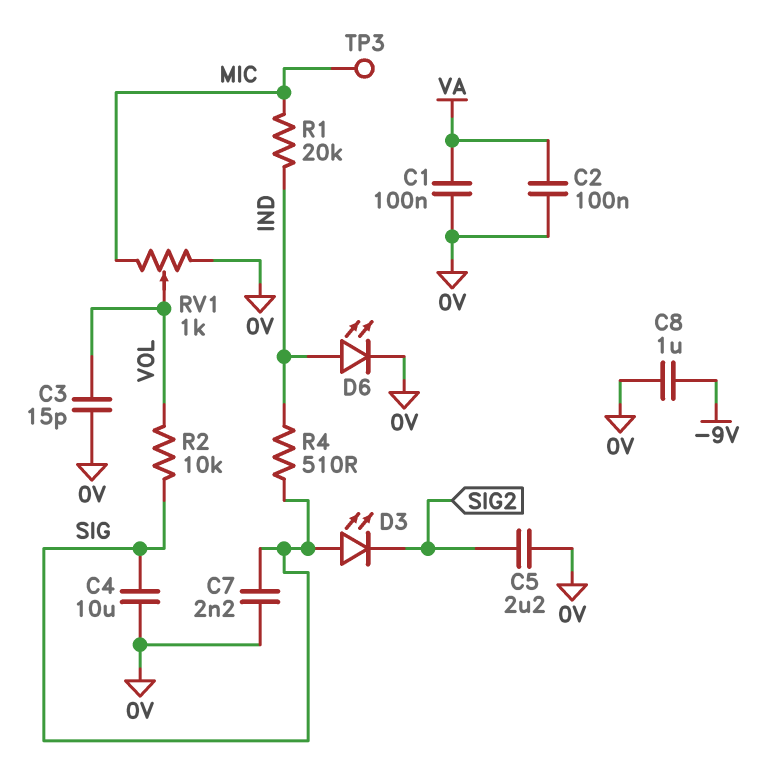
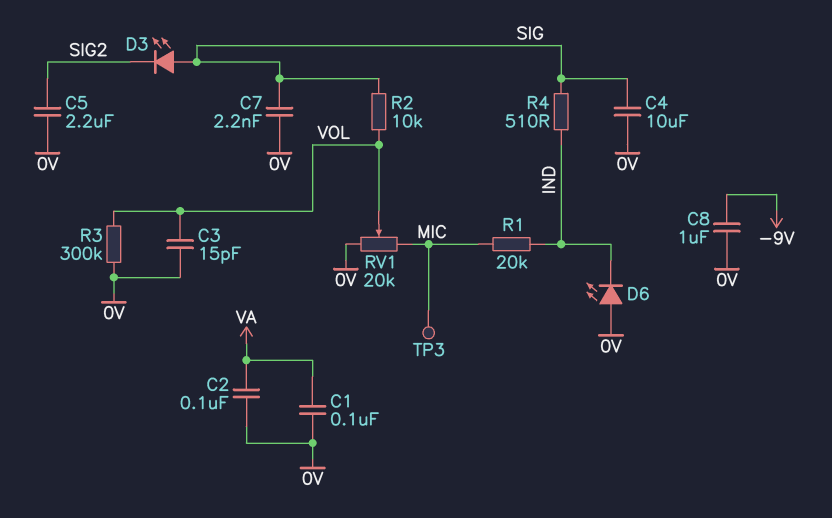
D6: LED (A IND, K 0V) -> LED (A 0V, K IND)
R3: none -> 300k (0V, VOL)
RV1: 1k (0V, MIC, wiper VOL) -> 20k (0V, MIC, wiper VOL)

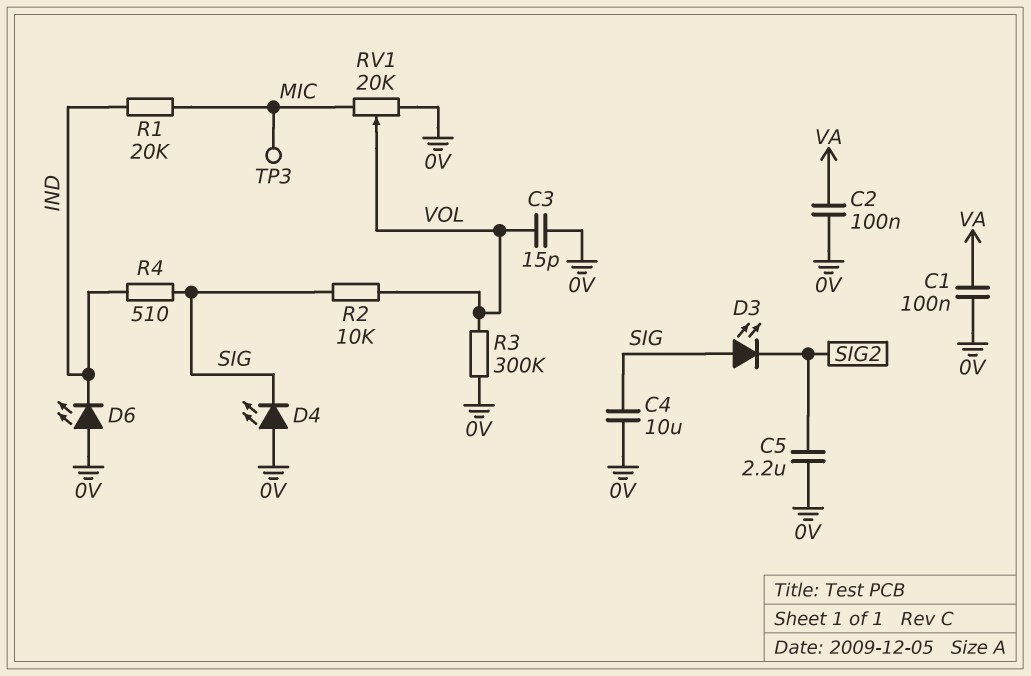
C7: 2.2nF (0V, SIG) -> none
C8: 1uF (-9V, 0V) -> none
D4: none -> LED (A 0V, K SIG)

